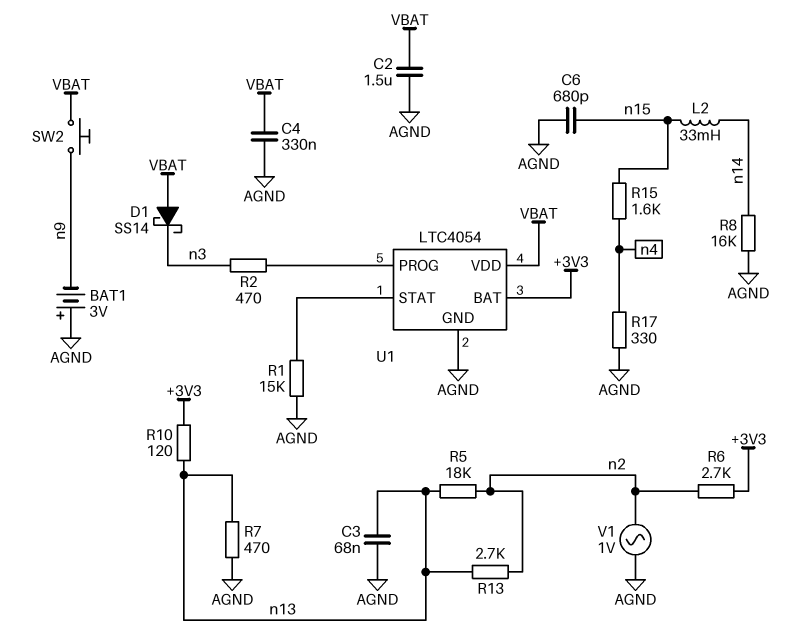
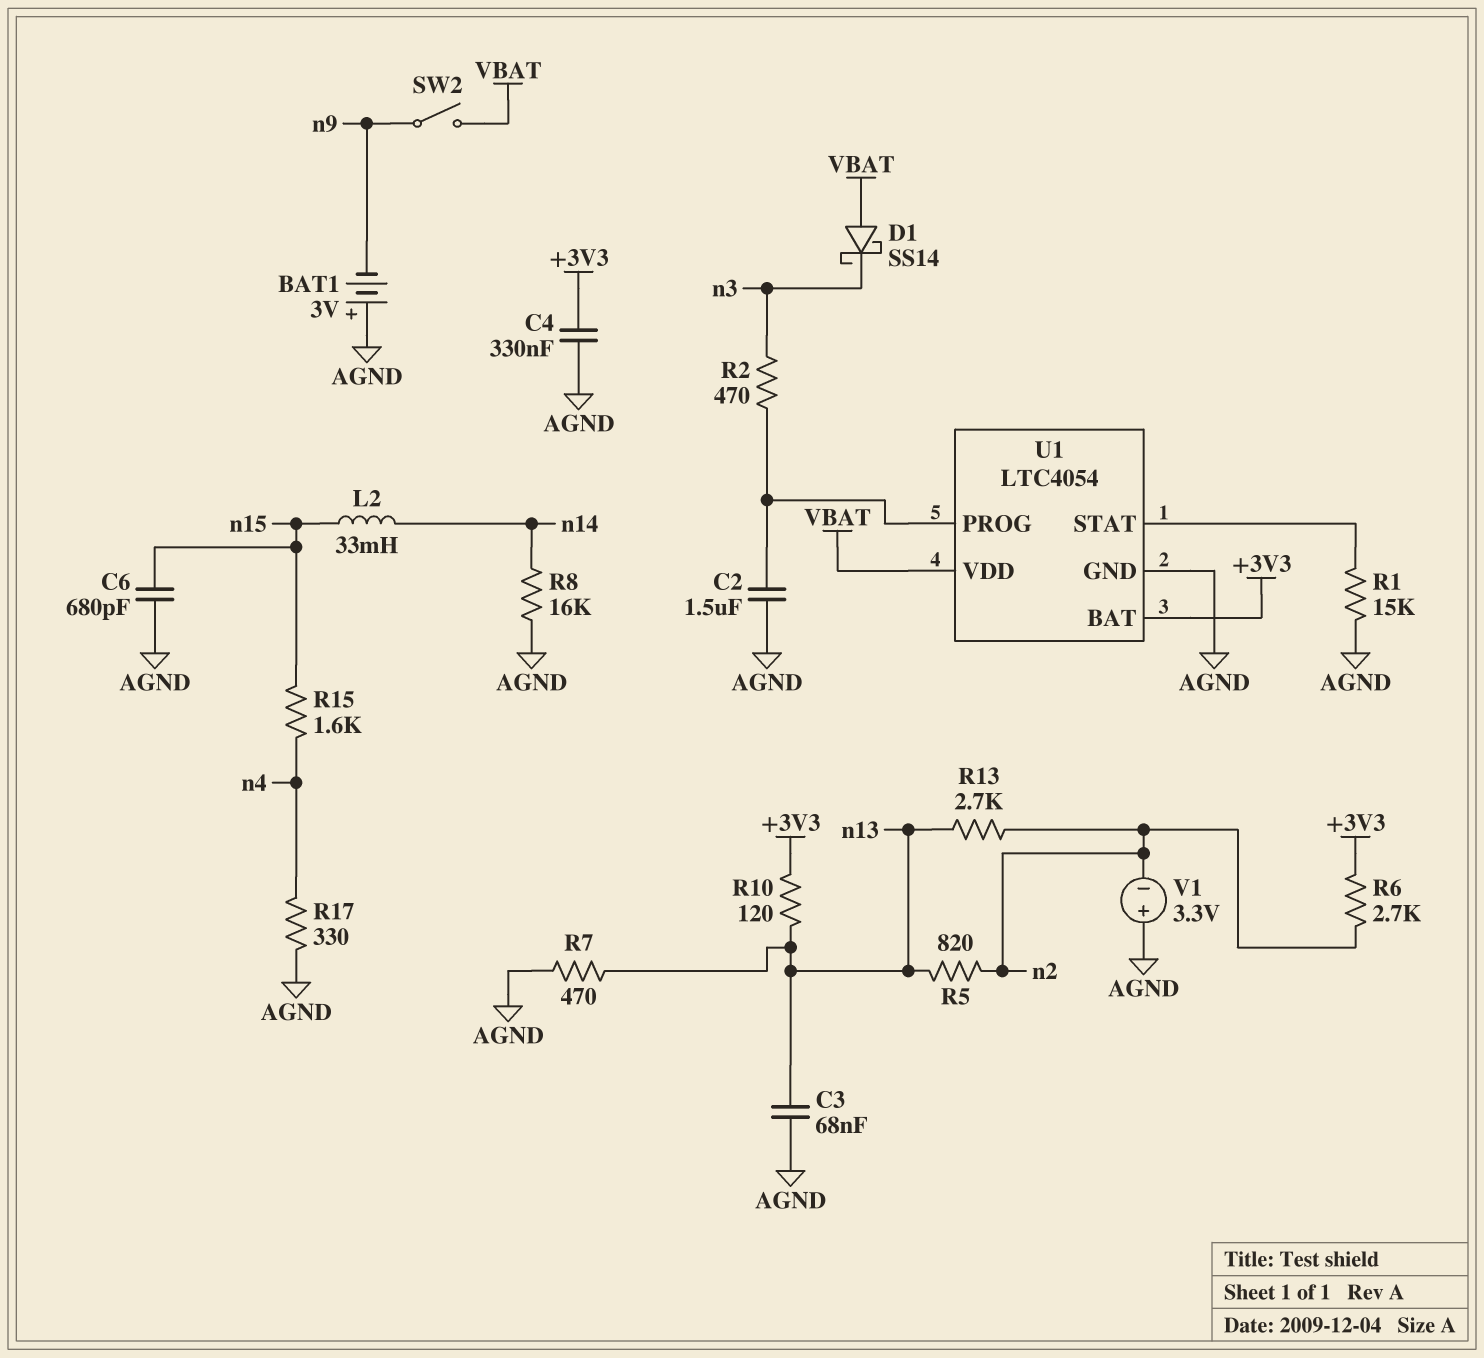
C2: 1.5uF (AGND, VBAT) -> 1.5uF (AGND, U1/PROG)
C4: 330nF (AGND, VBAT) -> 330nF (+3V3, AGND)
R5: 18k (n2, n13) -> 820 (n2, n13)
SW2: button (VBAT, n9) -> switch (VBAT, n9)
V1: AC 1V (AGND, n2) -> 3.3V (plus AGND, minus n2)

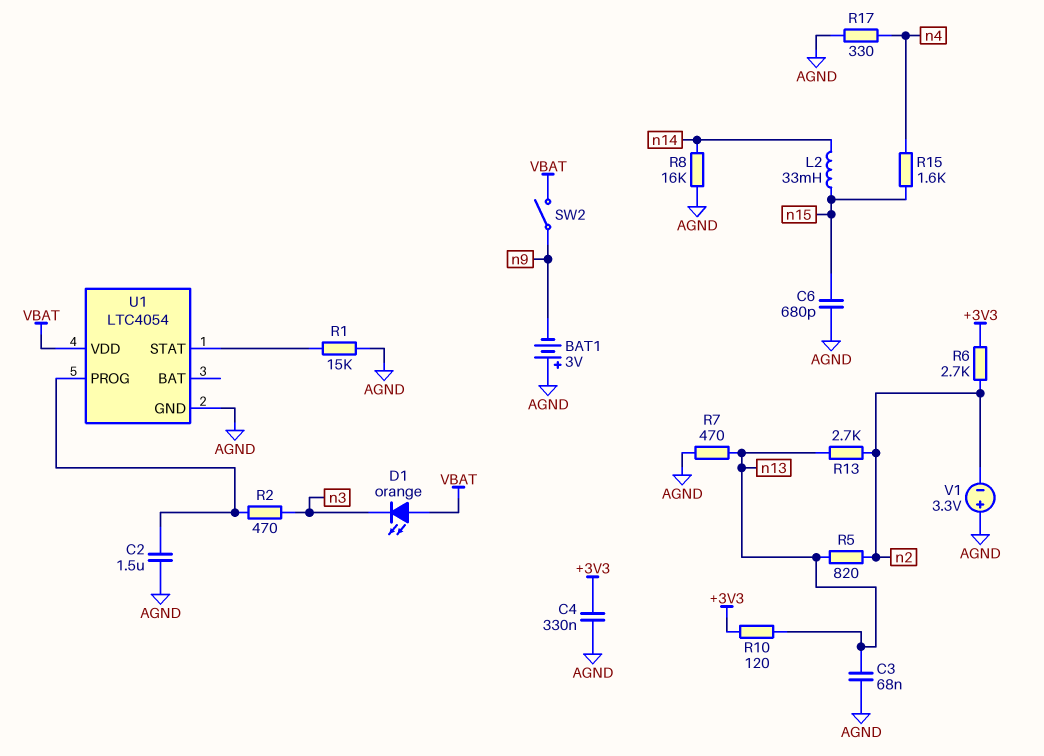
D1: schottky SS14 (A VBAT, K n3) -> LED orange (A VBAT, K n3)
U1 pin BAT: +3V3 -> none

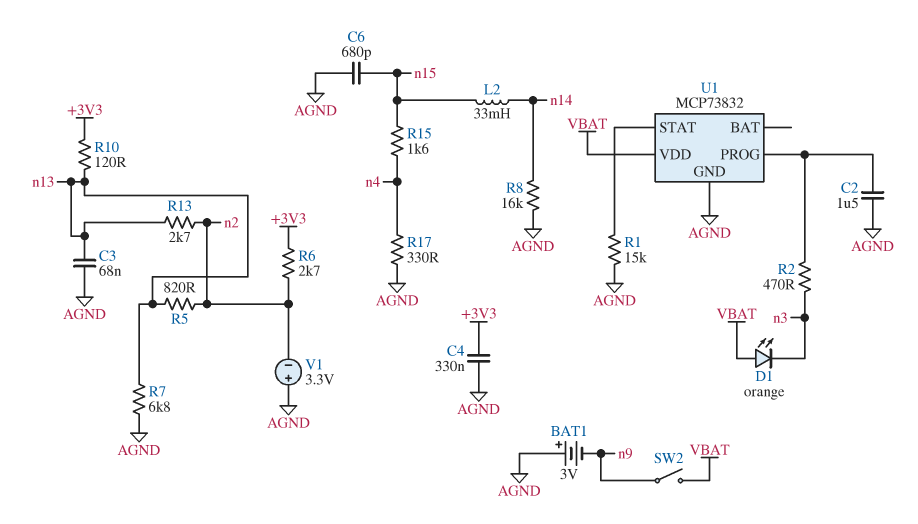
R7: 470 (AGND, n13) -> 6.8k (AGND, n13)
U1: LTC4054 -> MCP73832

